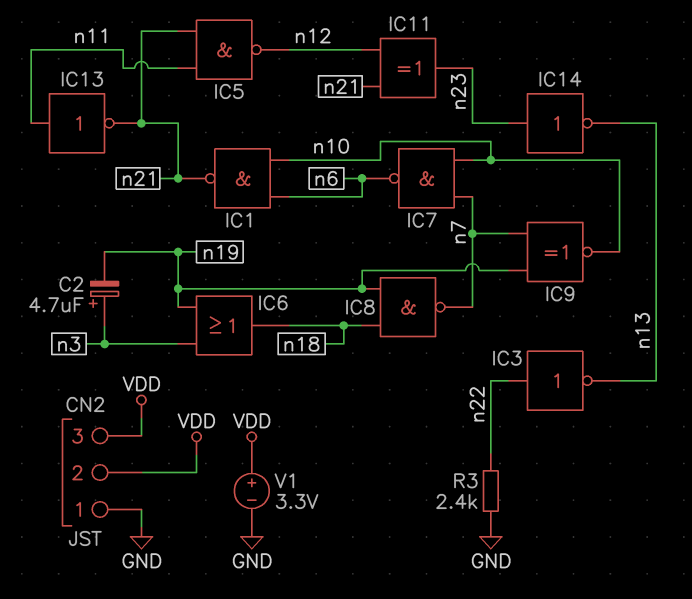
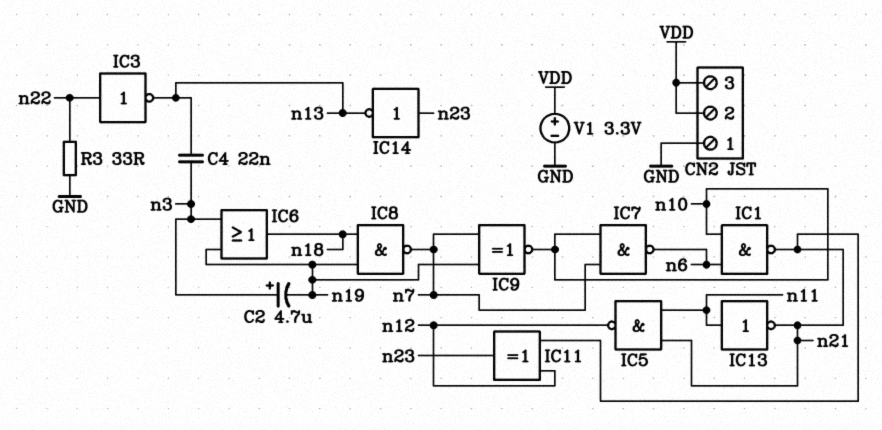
C4: none -> 22nF (n3, n13)
R3: 2.4k (GND, n22) -> 33 (GND, n22)

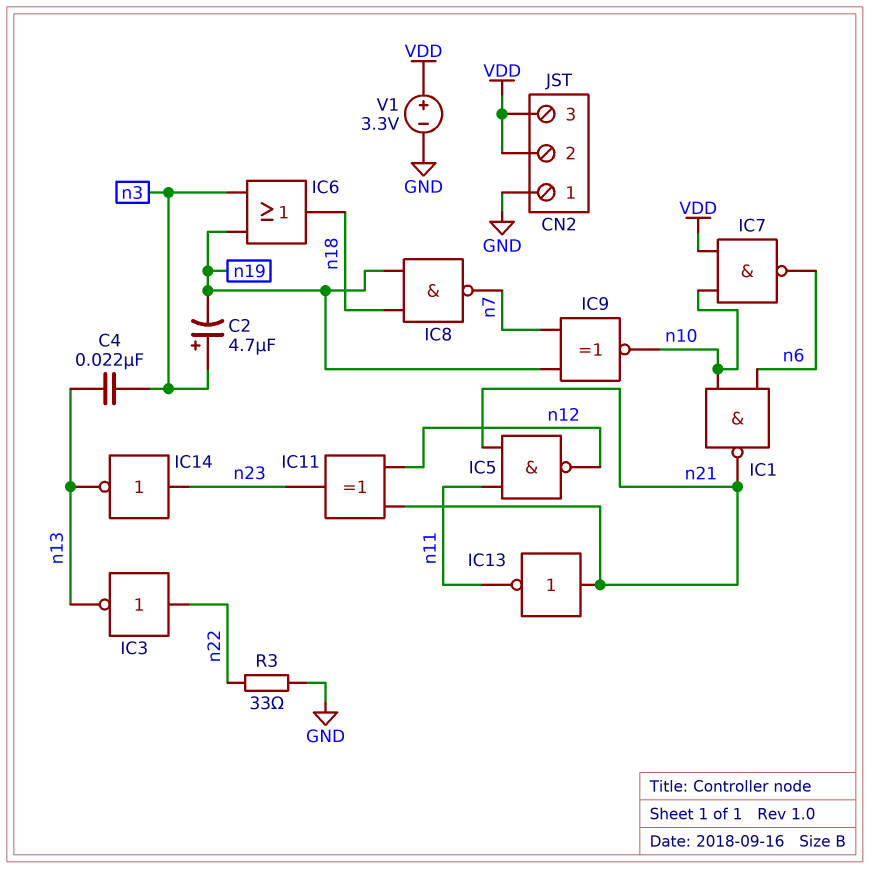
IC7: NAND (in n7, in n10, out n6) -> NAND (in VDD, in n10, out n6)
IC13: NOT (in n11, out n21) -> NOT (in n21, out n11)

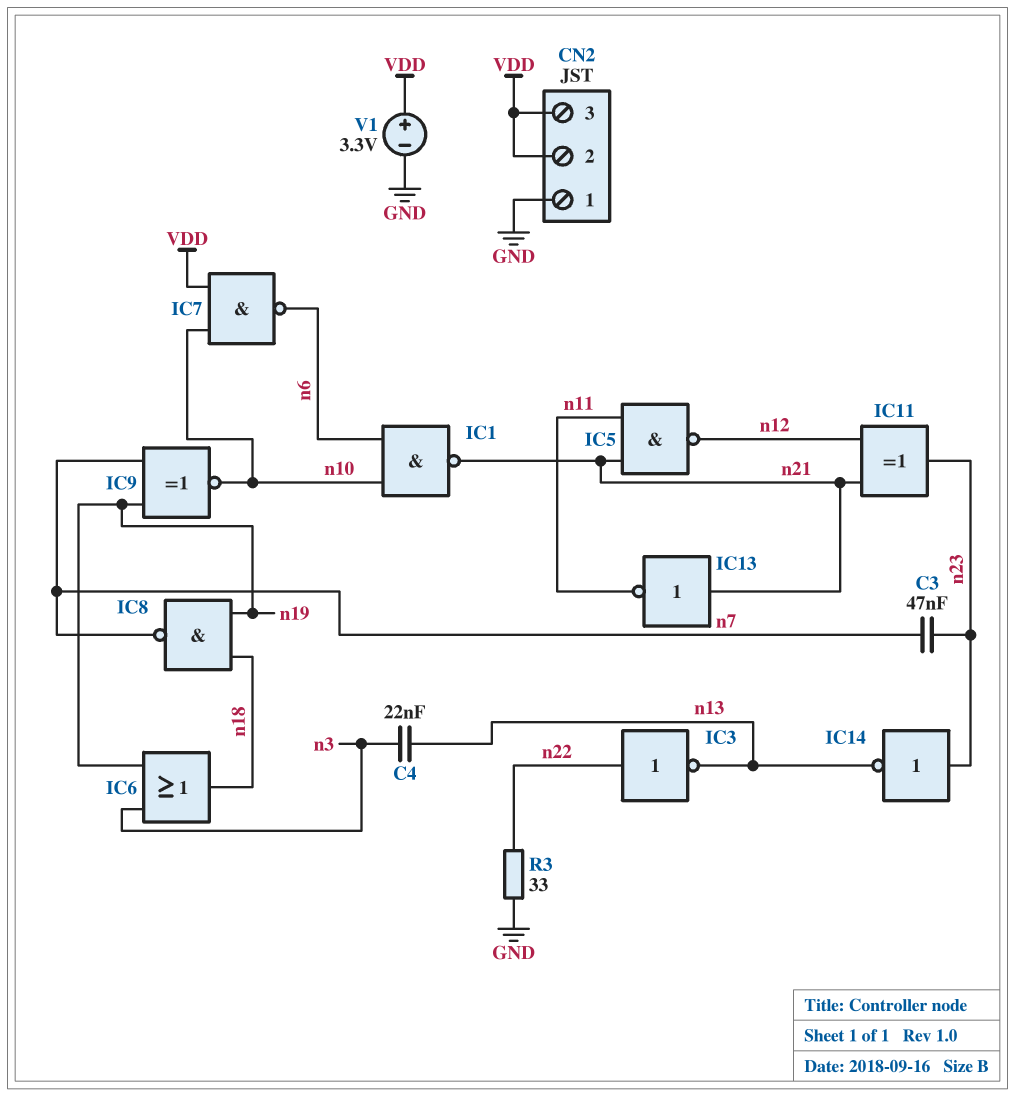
C2: 4.7uF (plus n3, minus n19) -> none
C3: none -> 47nF (n7, n23)

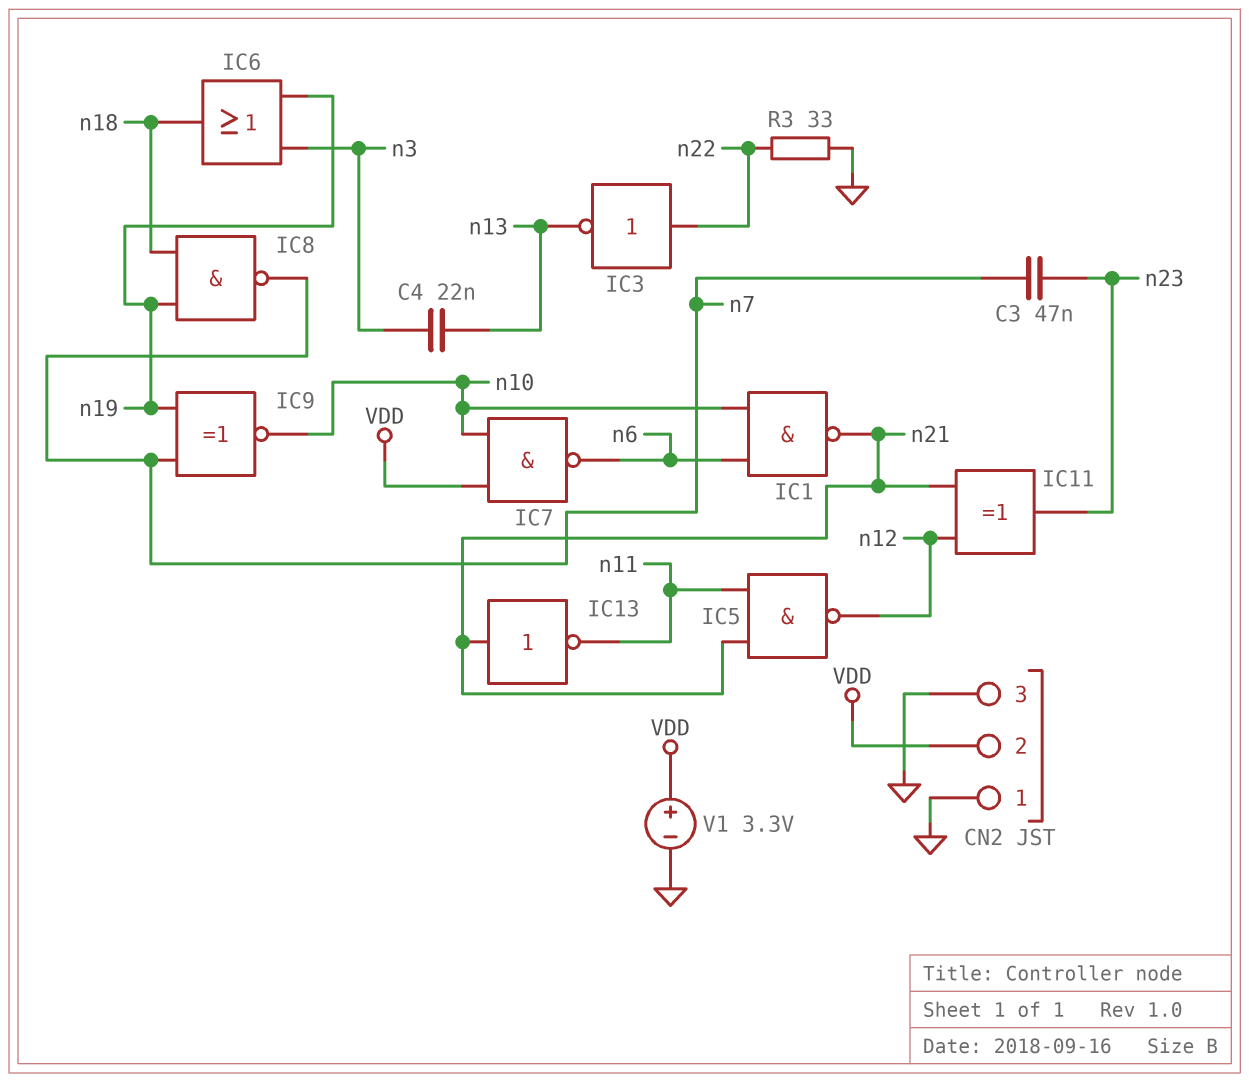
CN2 pin 3: VDD -> GND
IC14: NOT (in n23, out n13) -> none

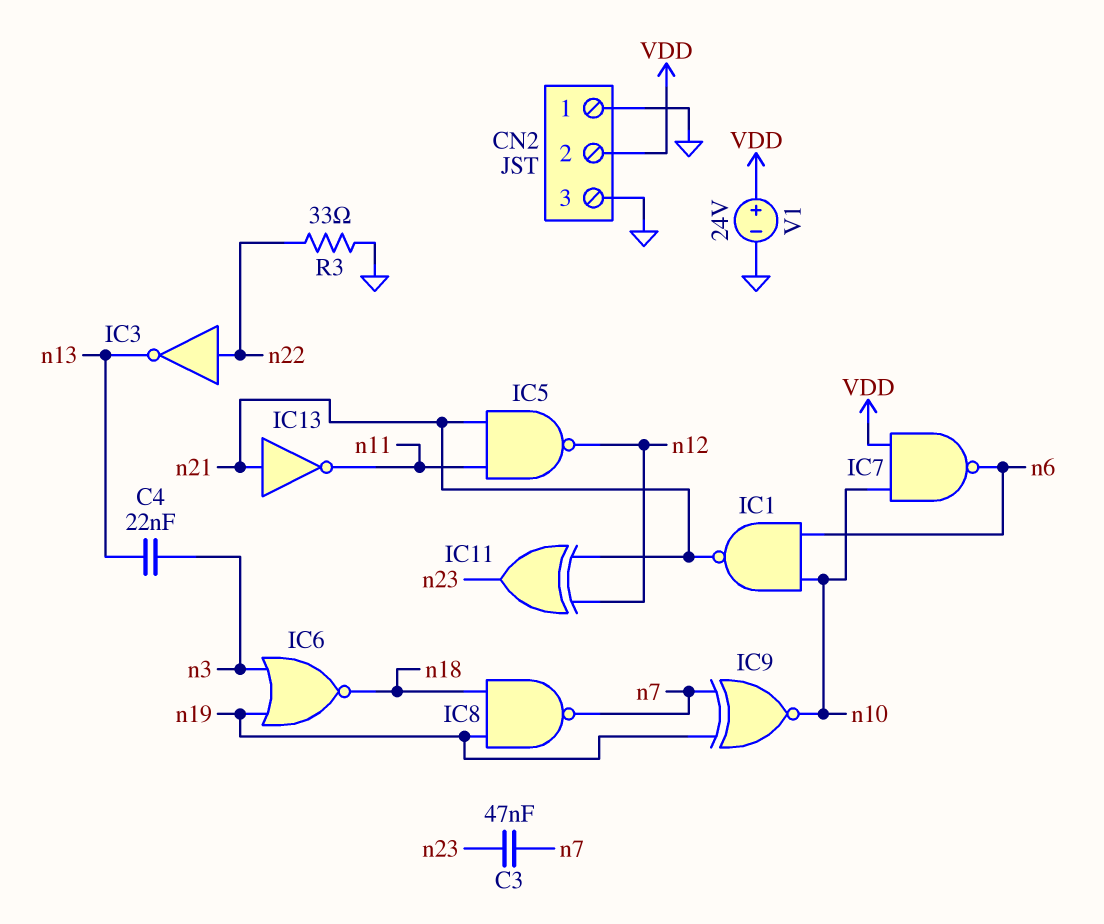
IC6: OR (in n3, in n19, out n18) -> NOR (in n3, in n19, out n18)
V1: 3.3V (plus VDD, minus GND) -> 24V (plus VDD, minus GND)

